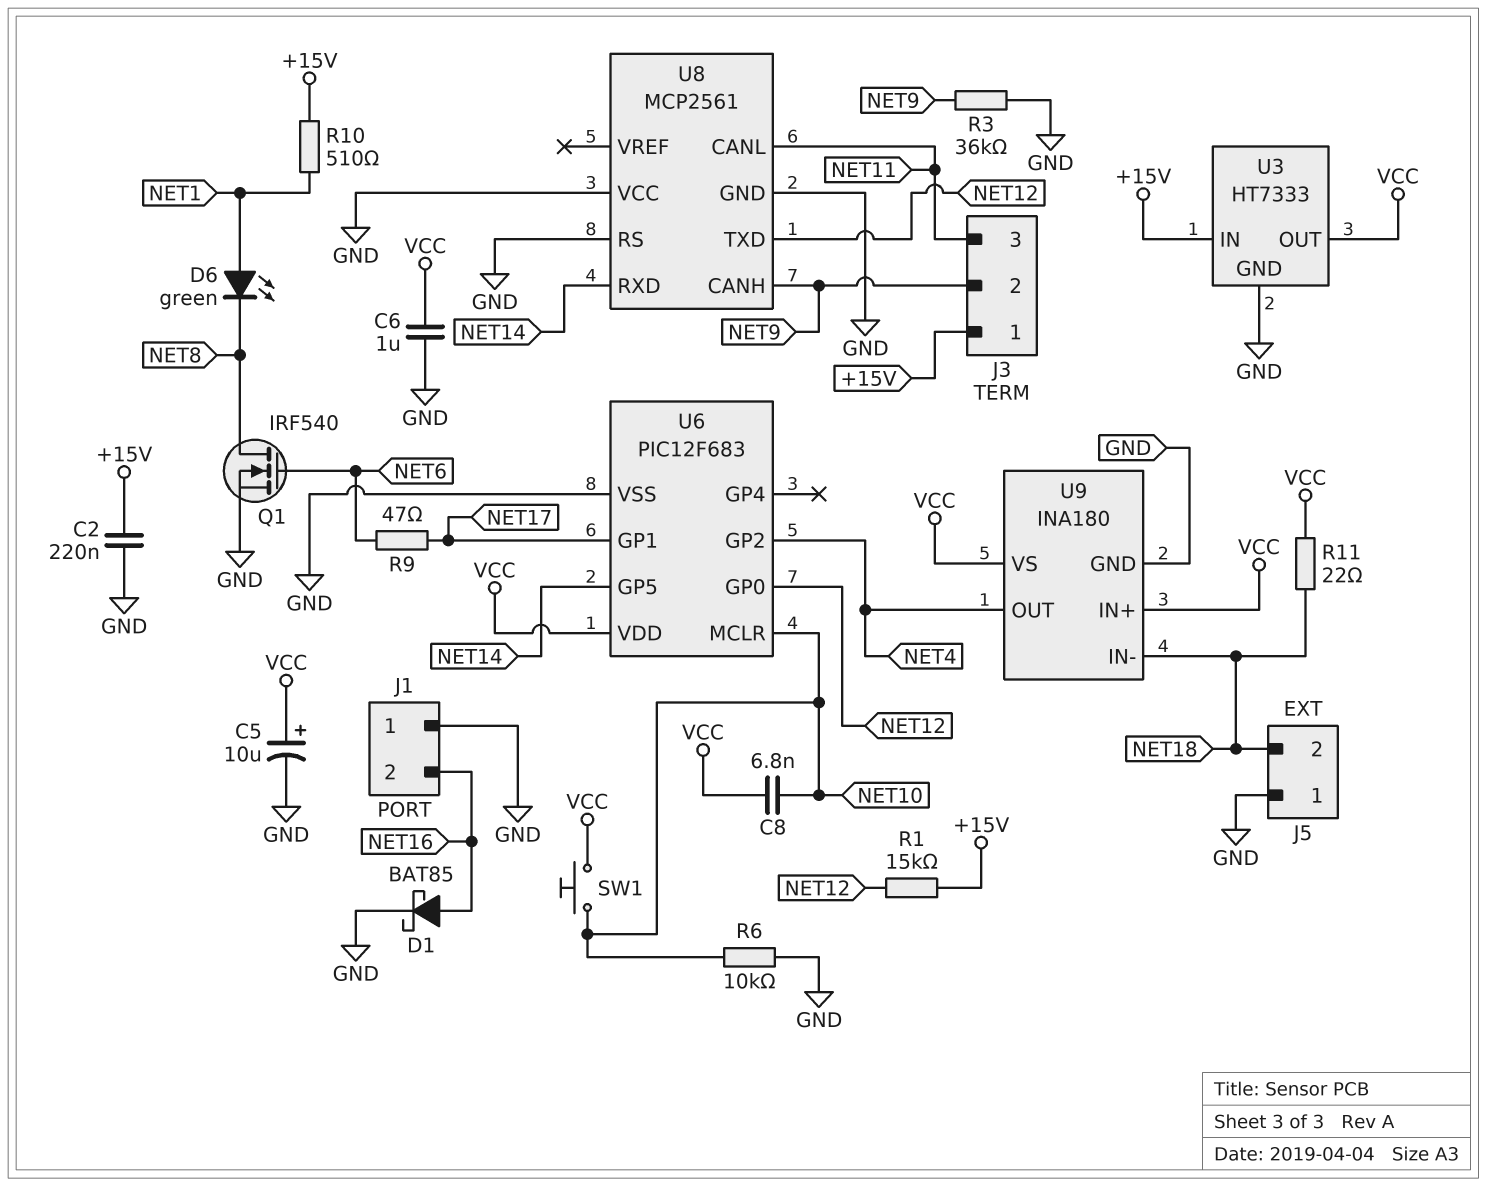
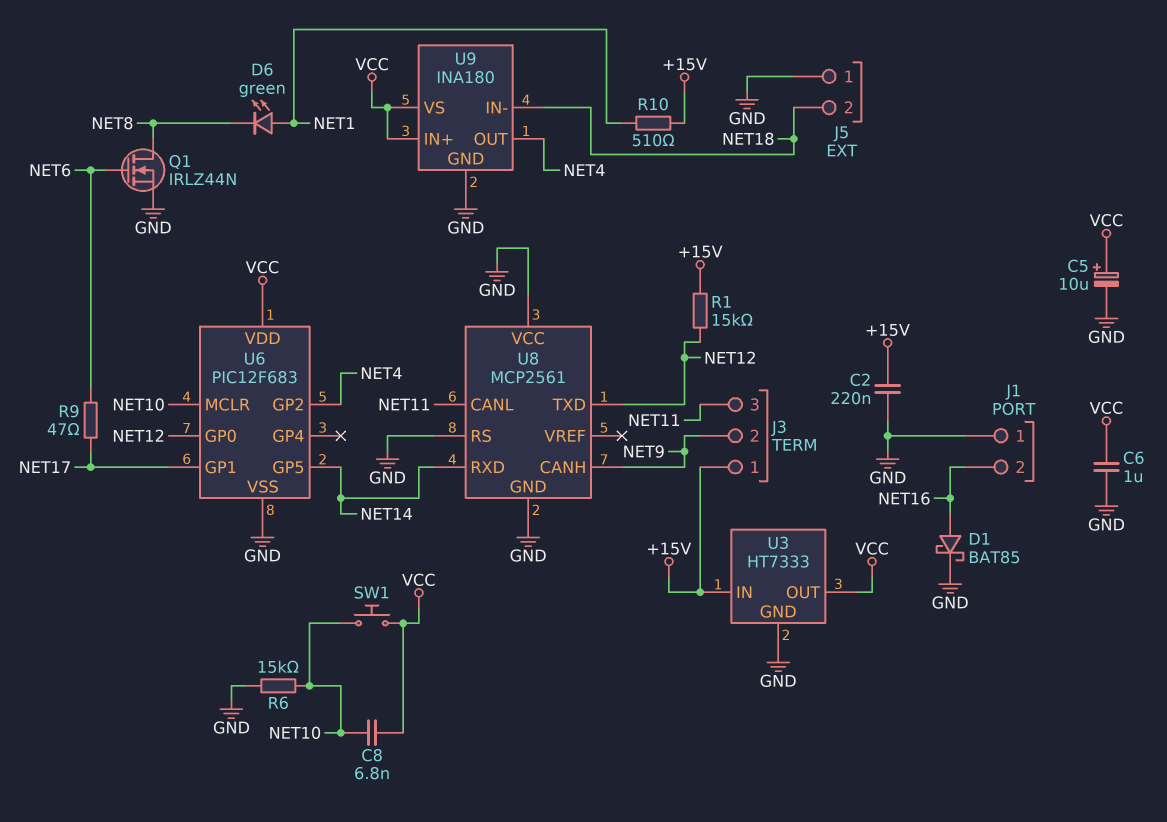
Q1: NMOS IRF540 (G NET6, D NET8, S GND) -> NMOS IRLZ44N (G NET6, D NET8, S GND)
R3: 36k (GND, NET9) -> none
R6: 10k (GND, NET10) -> 15k (GND, NET10)
R11: 22 (NET18, VCC) -> none

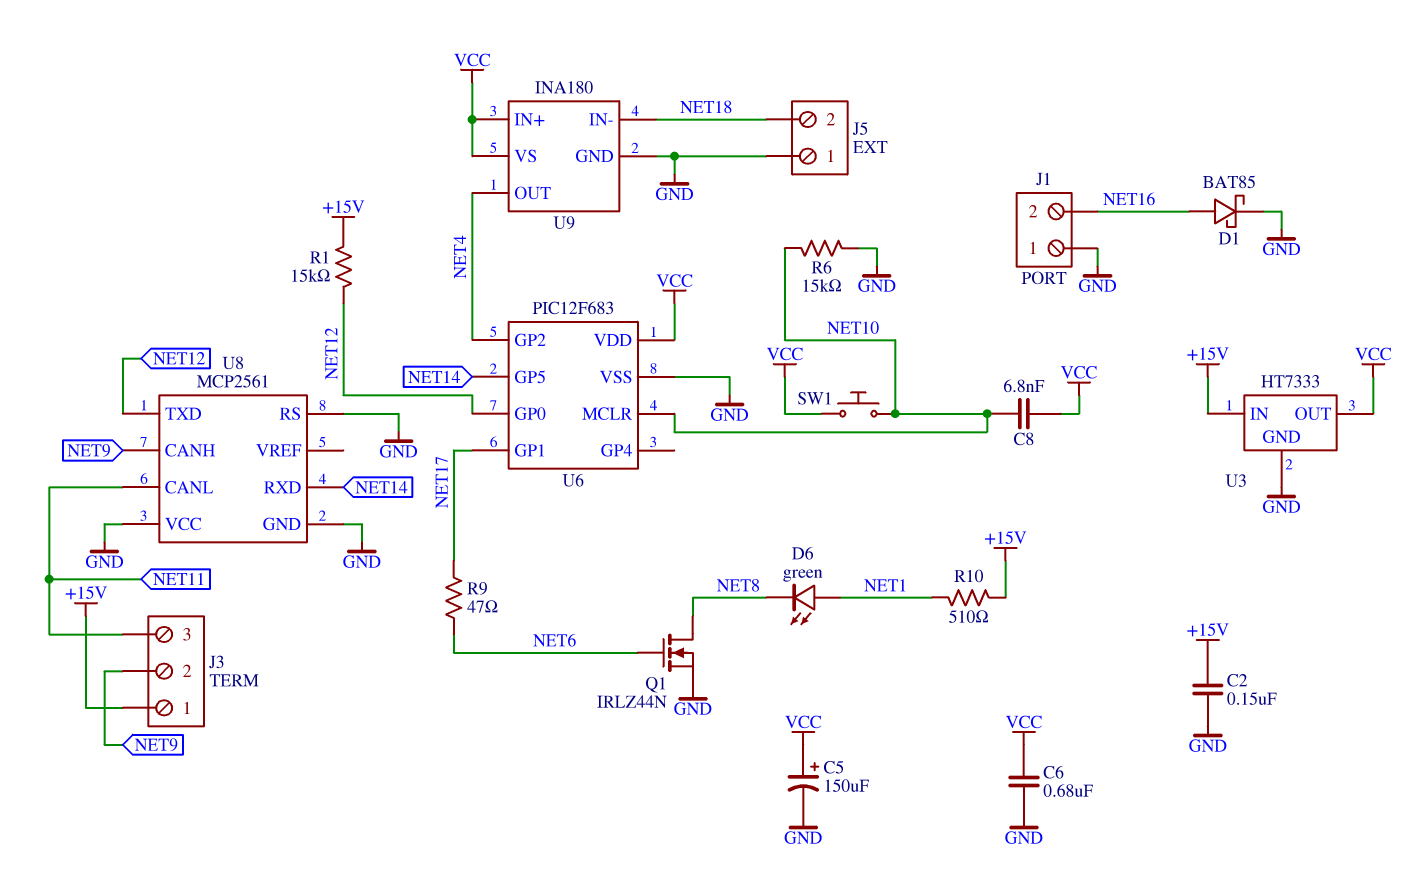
C2: 220nF (+15V, GND) -> 150nF (+15V, GND)
C5: 10uF (plus VCC, minus GND) -> 150uF (plus VCC, minus GND)
C6: 1uF (GND, VCC) -> 680nF (GND, VCC)

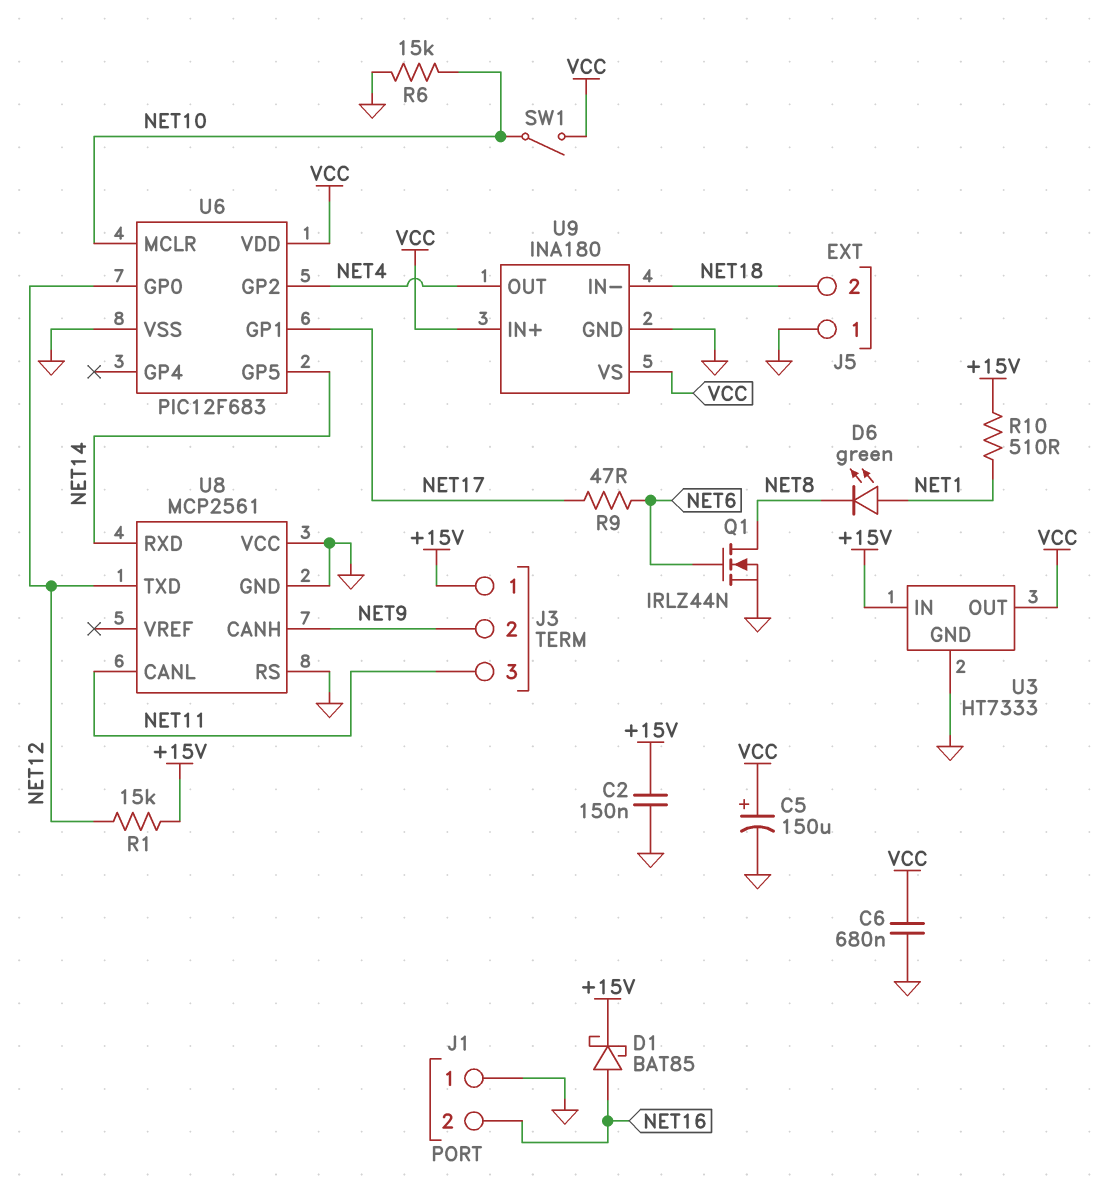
C8: 6.8nF (NET10, VCC) -> none
D1: schottky BAT85 (A NET16, K GND) -> schottky BAT85 (A NET16, K +15V)
SW1: button (NET10, VCC) -> switch (NET10, VCC)

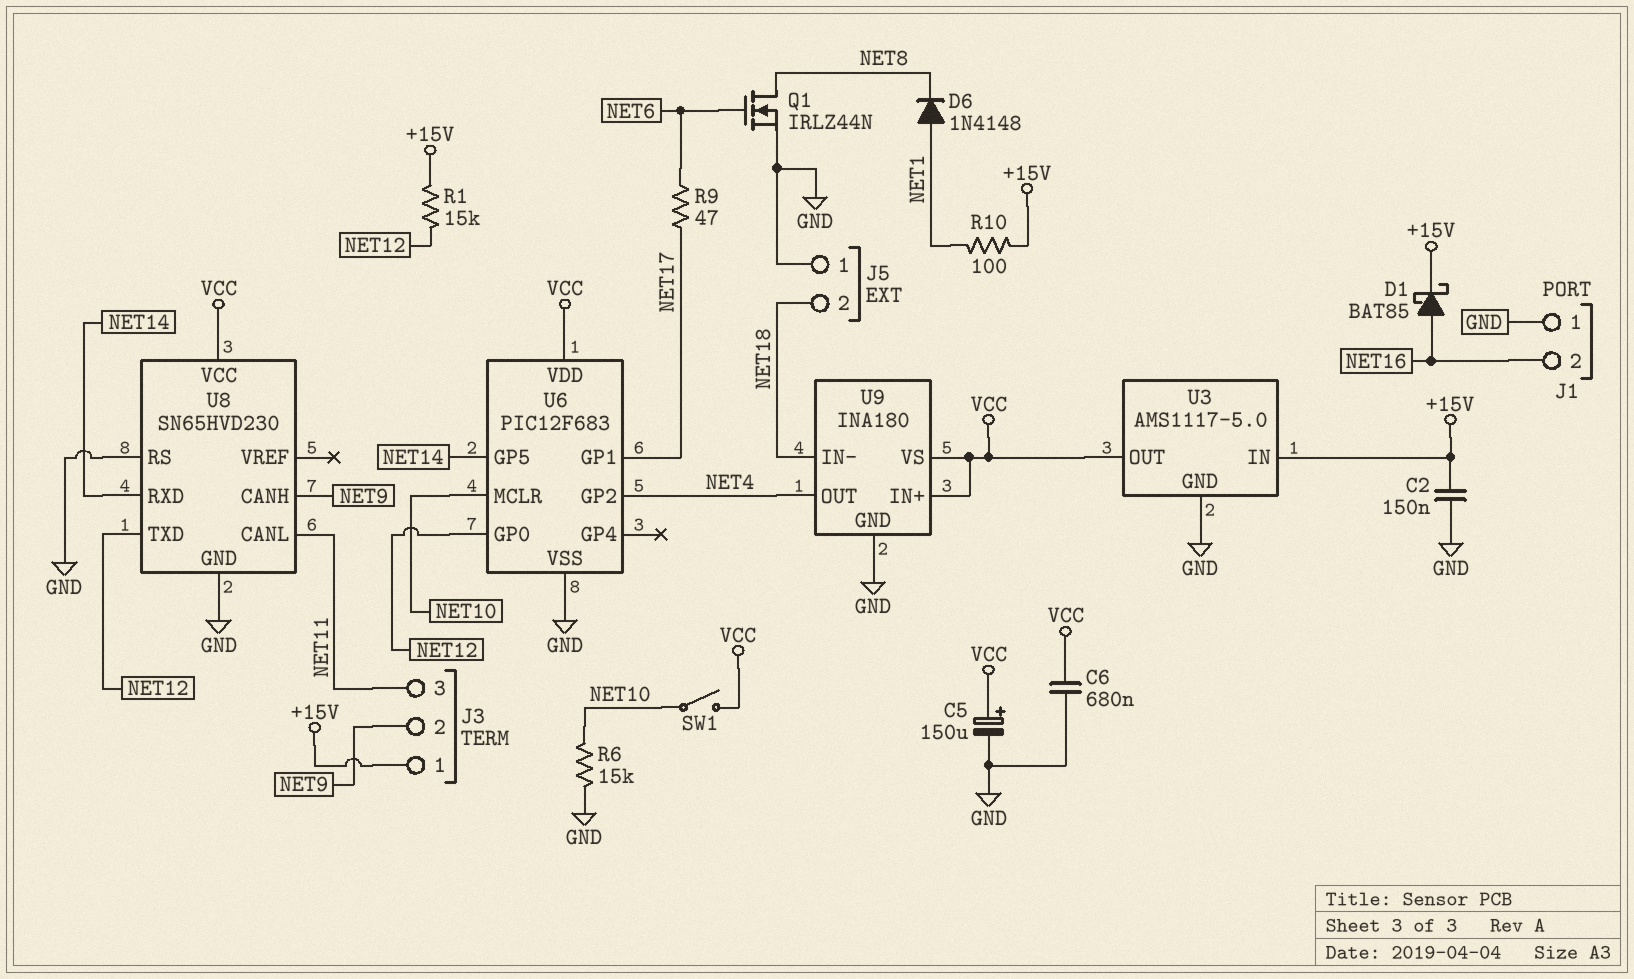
D6: LED green (A NET1, K NET8) -> diode 1N4148 (A NET1, K NET8)
R10: 510 (+15V, NET1) -> 100 (+15V, NET1)
U3: HT7333 -> AMS1117-5.0
U8: MCP2561 -> SN65HVD230
U8 pin VCC: GND -> VCC

